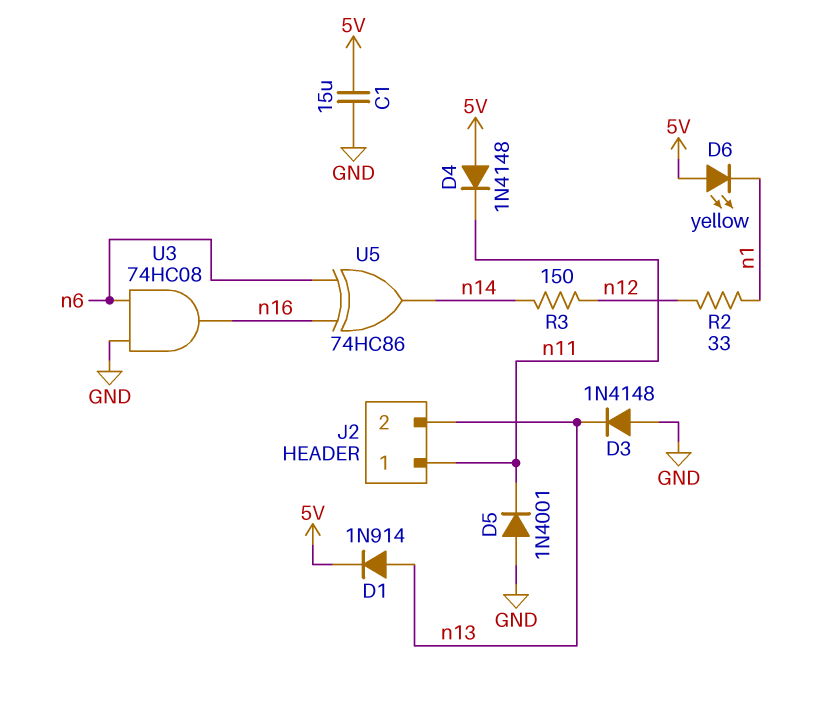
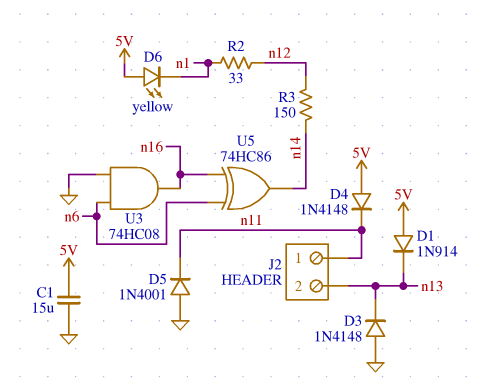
D1: diode 1N914 (A n13, K 5V) -> diode 1N914 (A 5V, K n13)

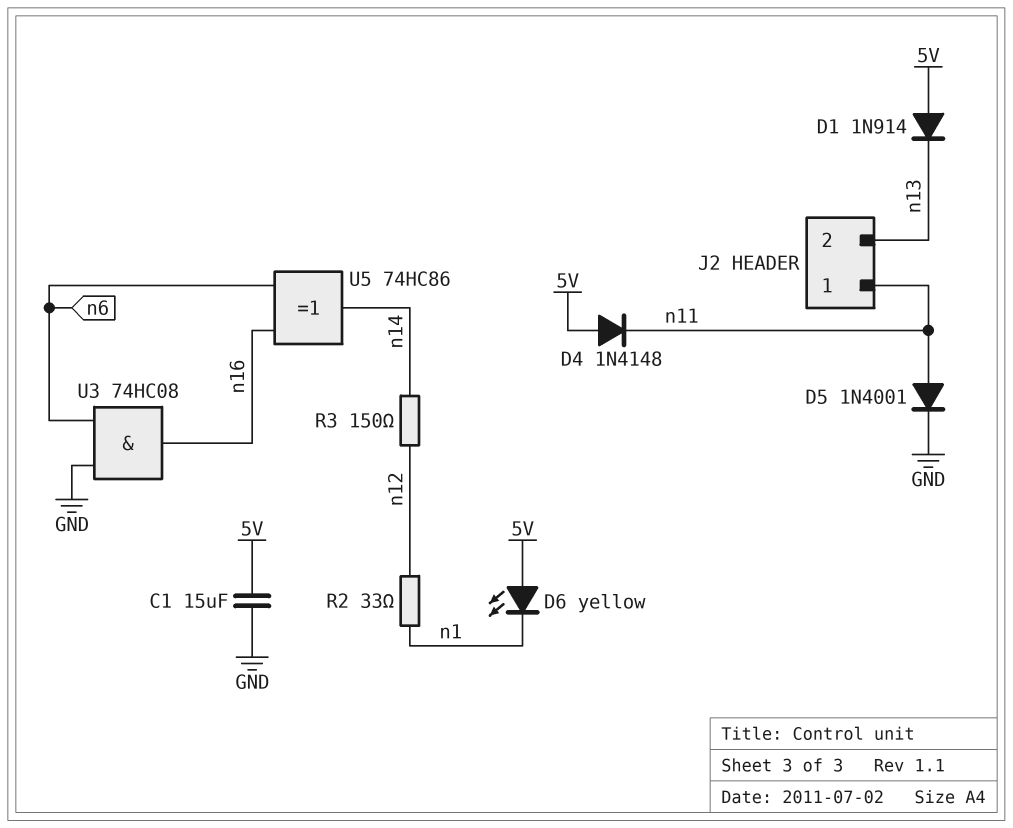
D3: diode 1N4148 (A GND, K n13) -> none
D5: diode 1N4001 (A GND, K n11) -> diode 1N4001 (A n11, K GND)

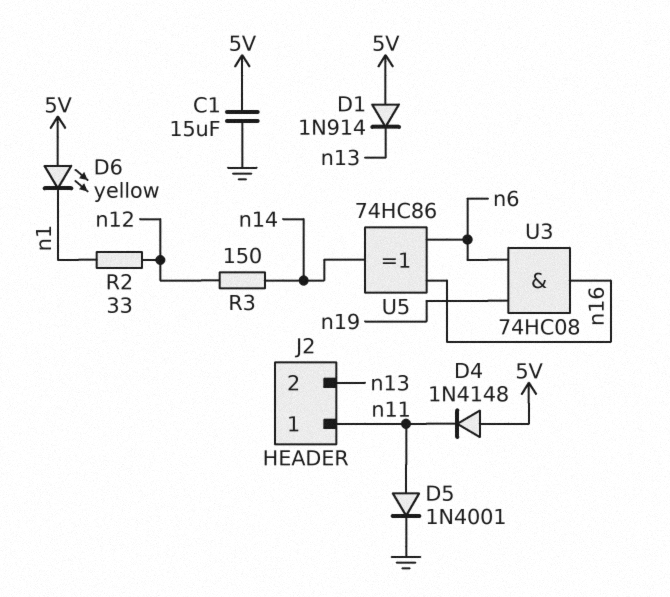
U3: AND 74HC08 (in GND, in n6, out n16) -> AND 74HC08 (in n6, in n19, out n16)

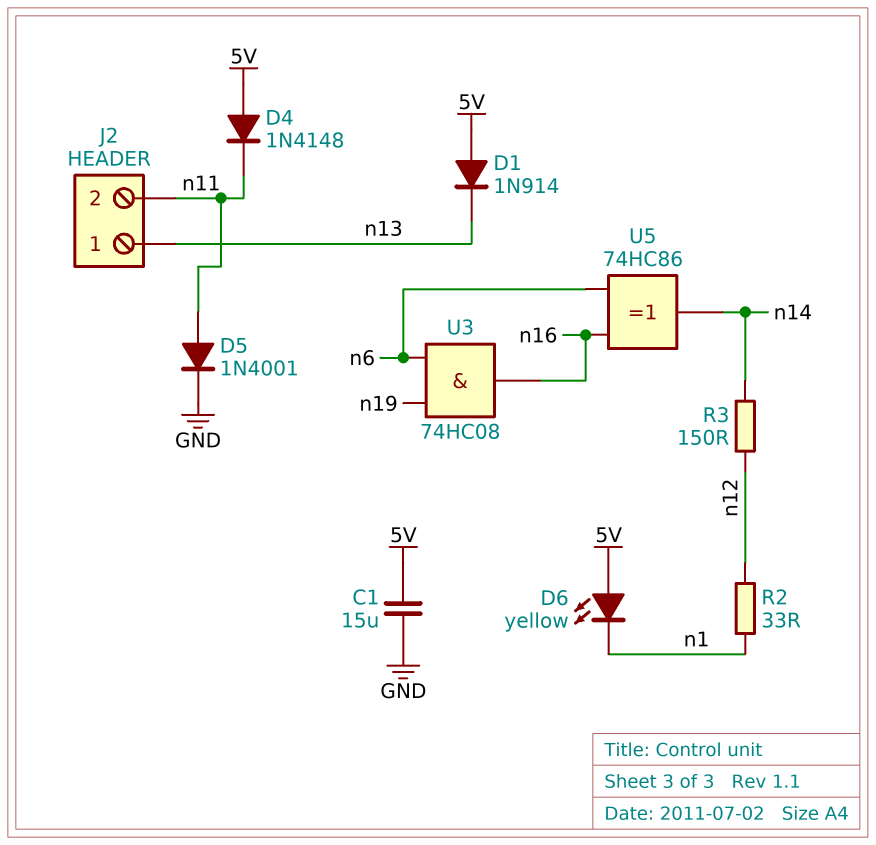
J2 pin 1: n11 -> n13
J2 pin 2: n13 -> n11

